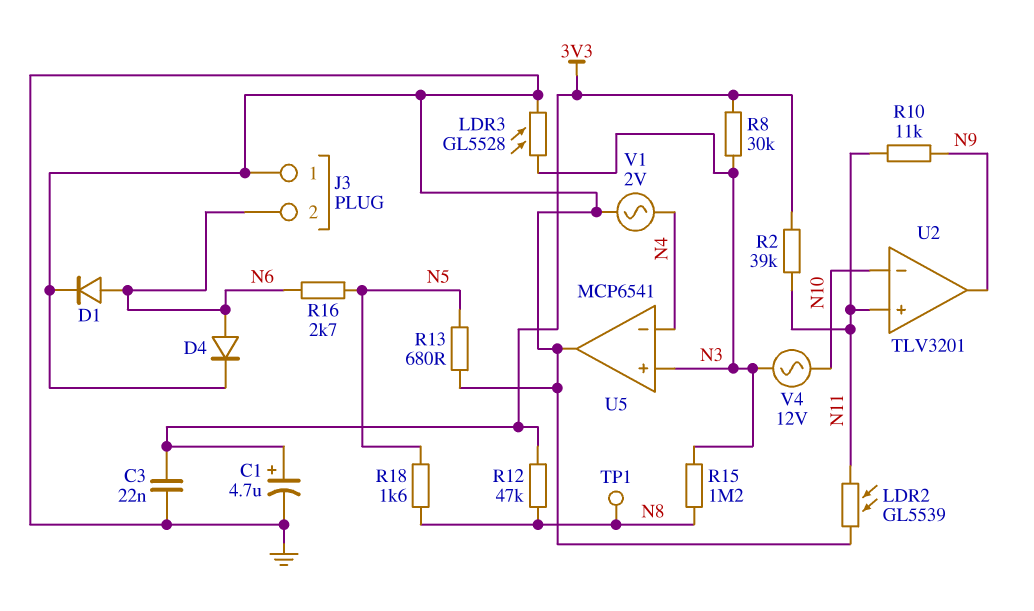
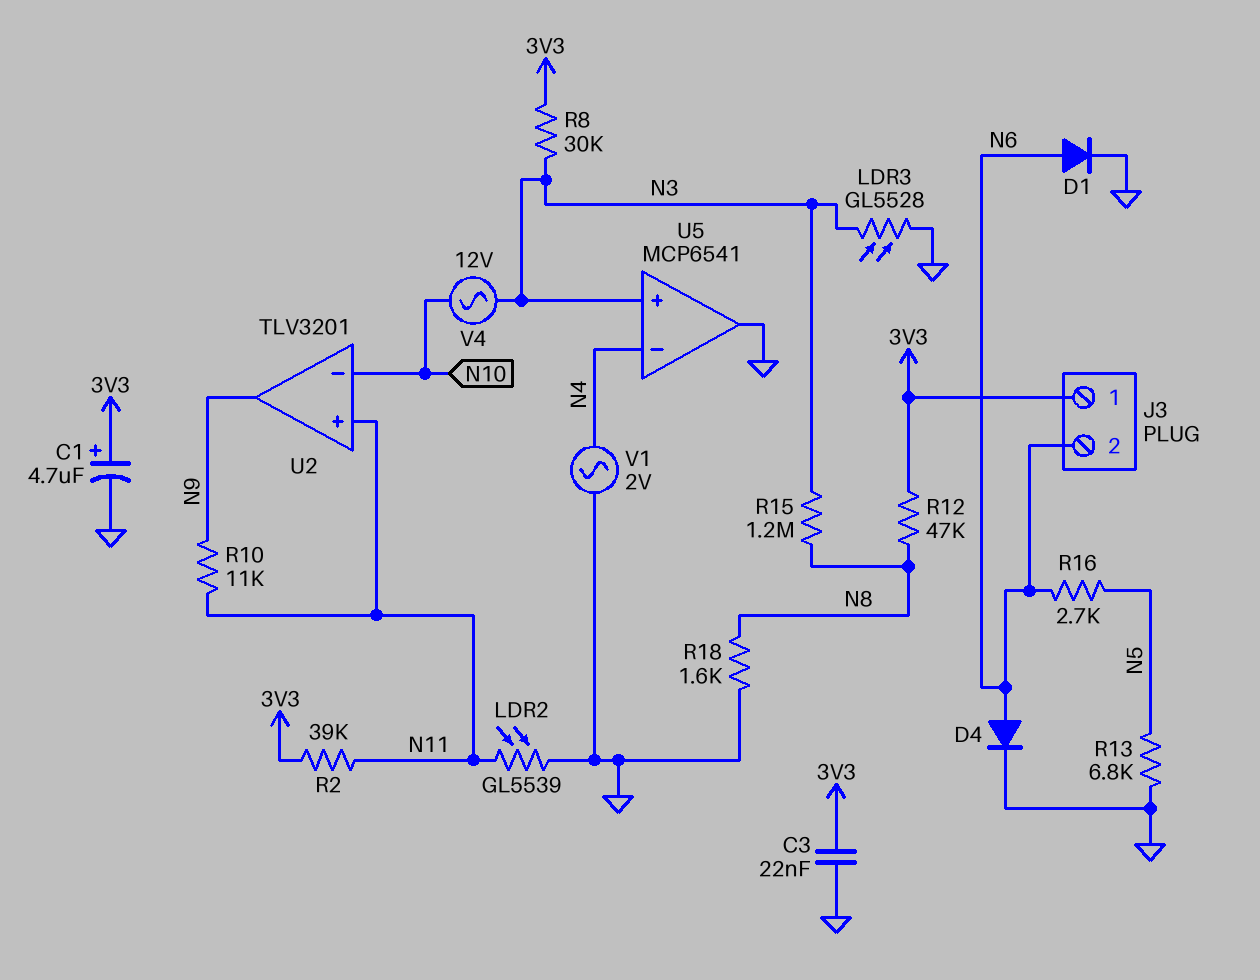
J3 pin 1: GND -> 3V3
R13: 680 (GND, N5) -> 6.8k (GND, N5)
R18: 1.6k (N5, N8) -> 1.6k (GND, N8)
TP1: test point (N8) -> none

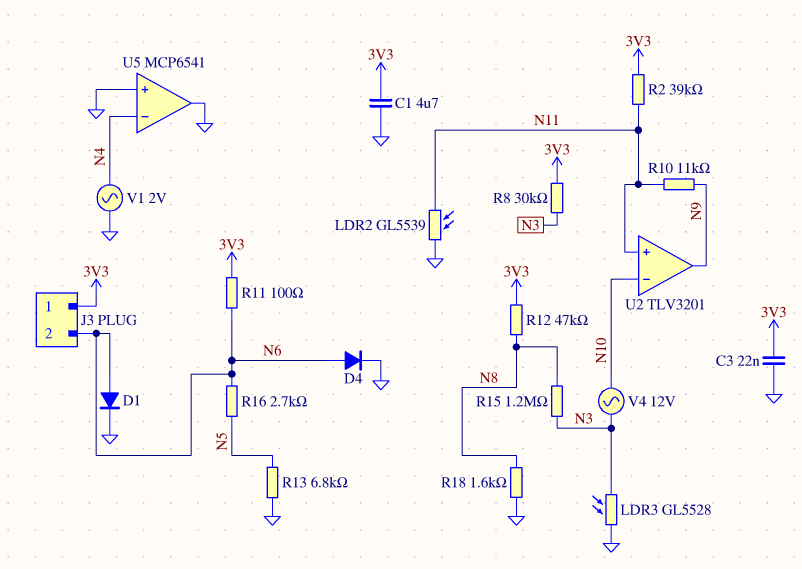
C1: 4.7uF (plus 3V3, minus GND) -> 4.7uF (3V3, GND)
R11: none -> 100 (3V3, N6)
U5 pin in+: N3 -> GND

